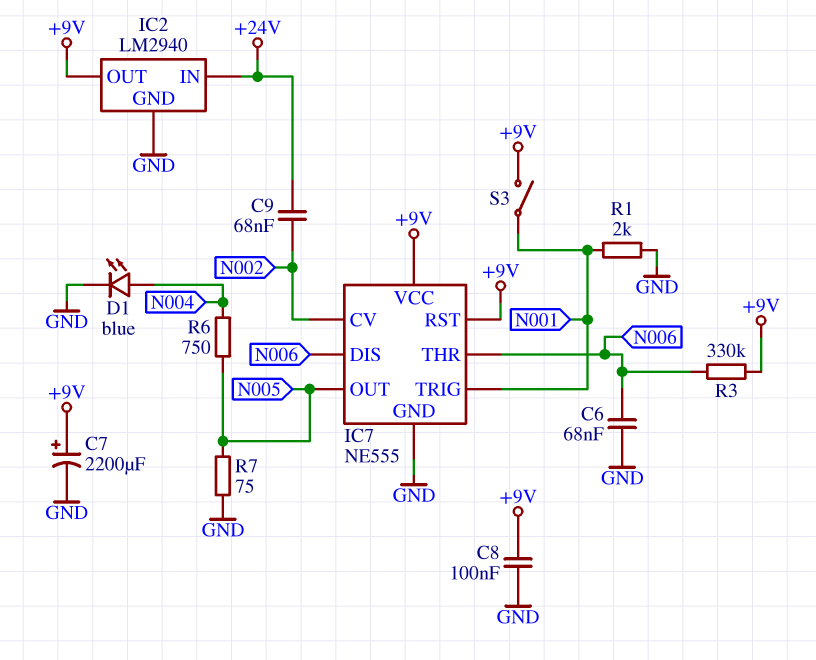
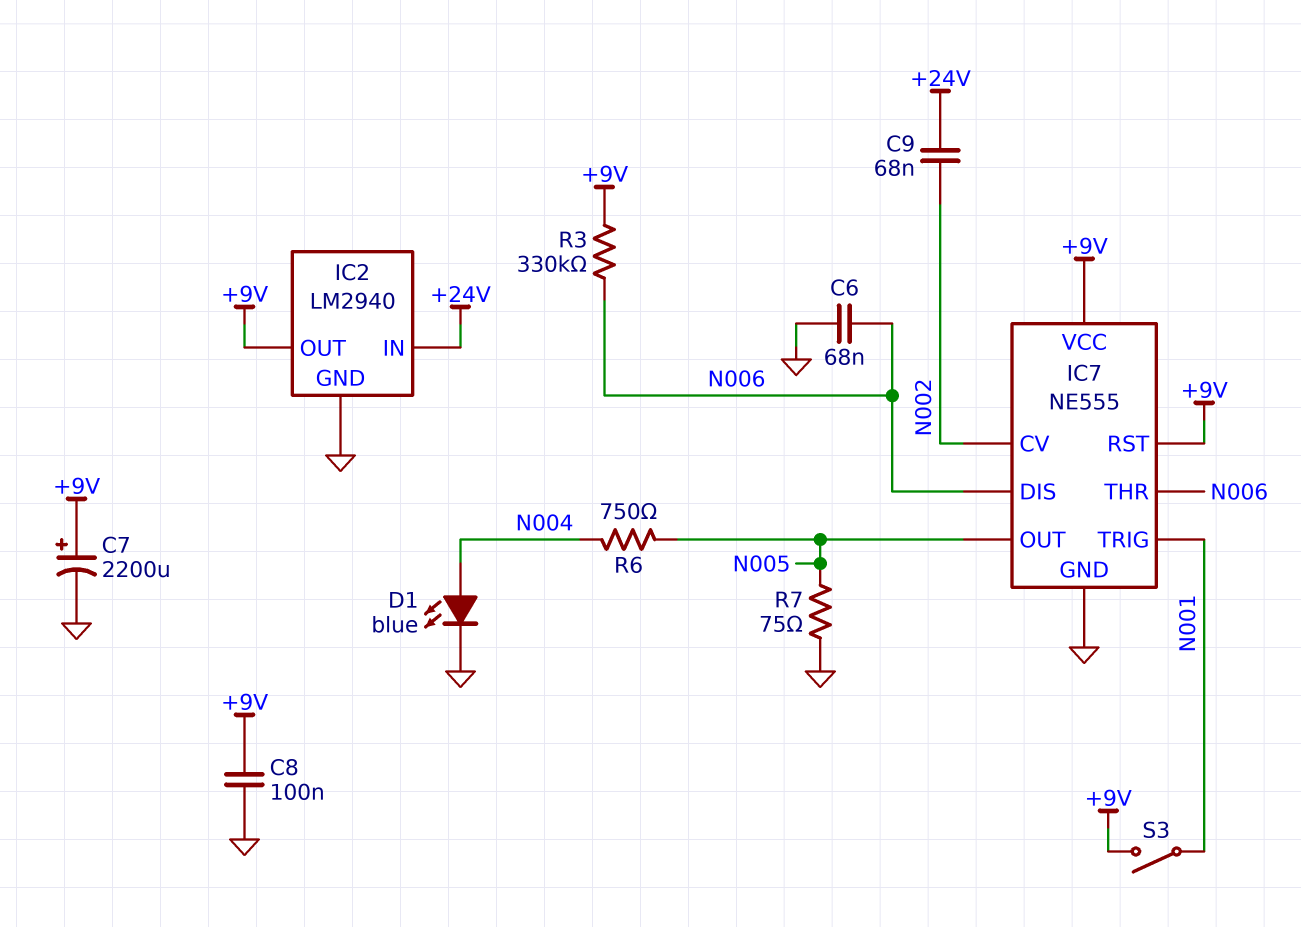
R1: 2k (GND, N001) -> none

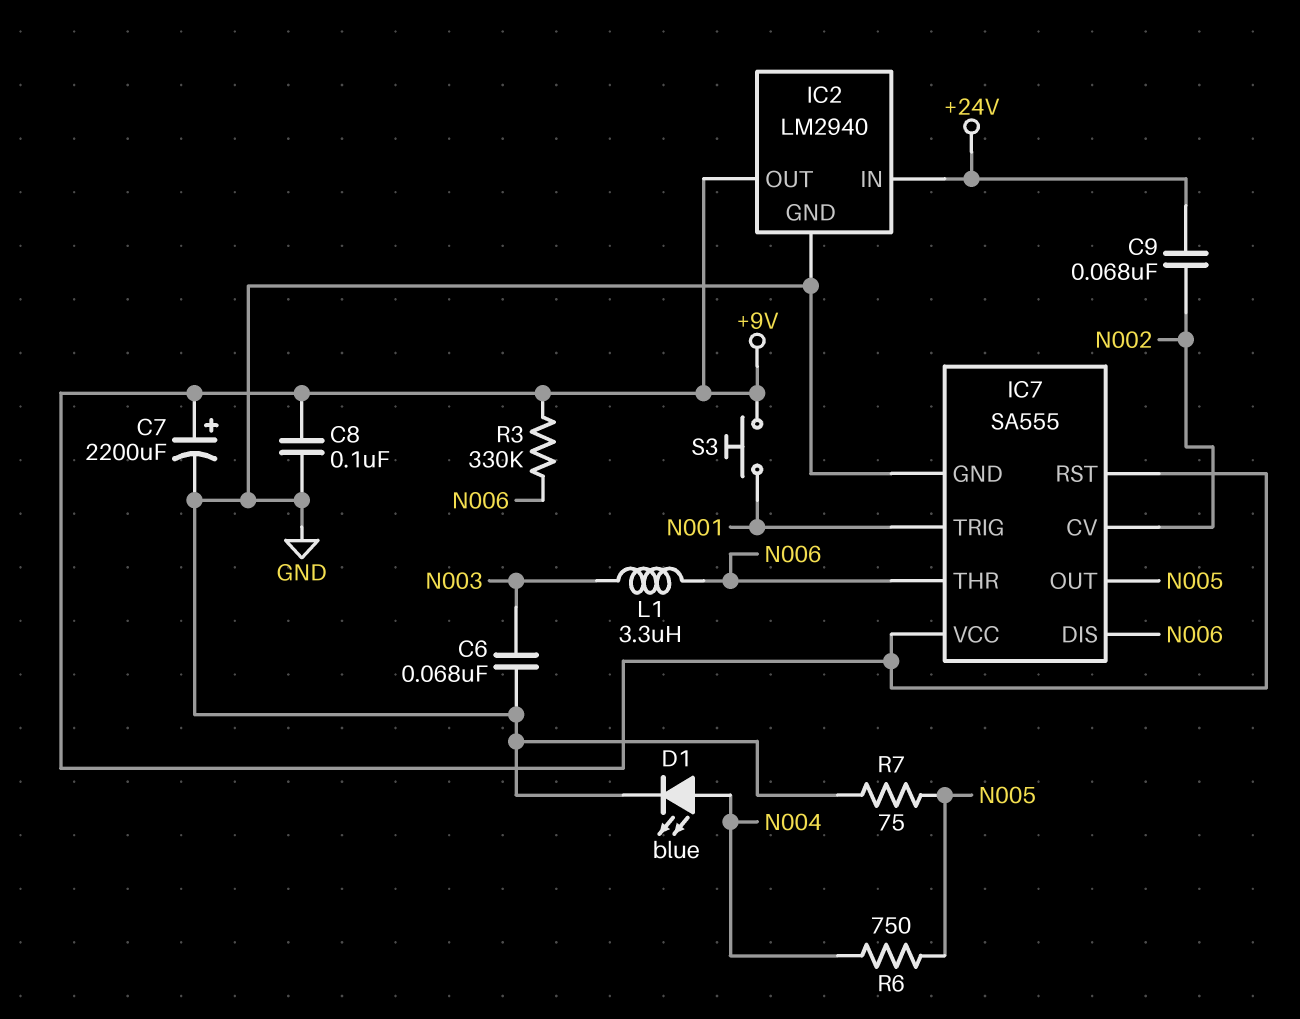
C6: 68nF (GND, N006) -> 68nF (GND, N003)
IC7: NE555 -> SA555
L1: none -> 3.3uH (N003, N006)
S3: switch (+9V, N001) -> button (+9V, N001)

